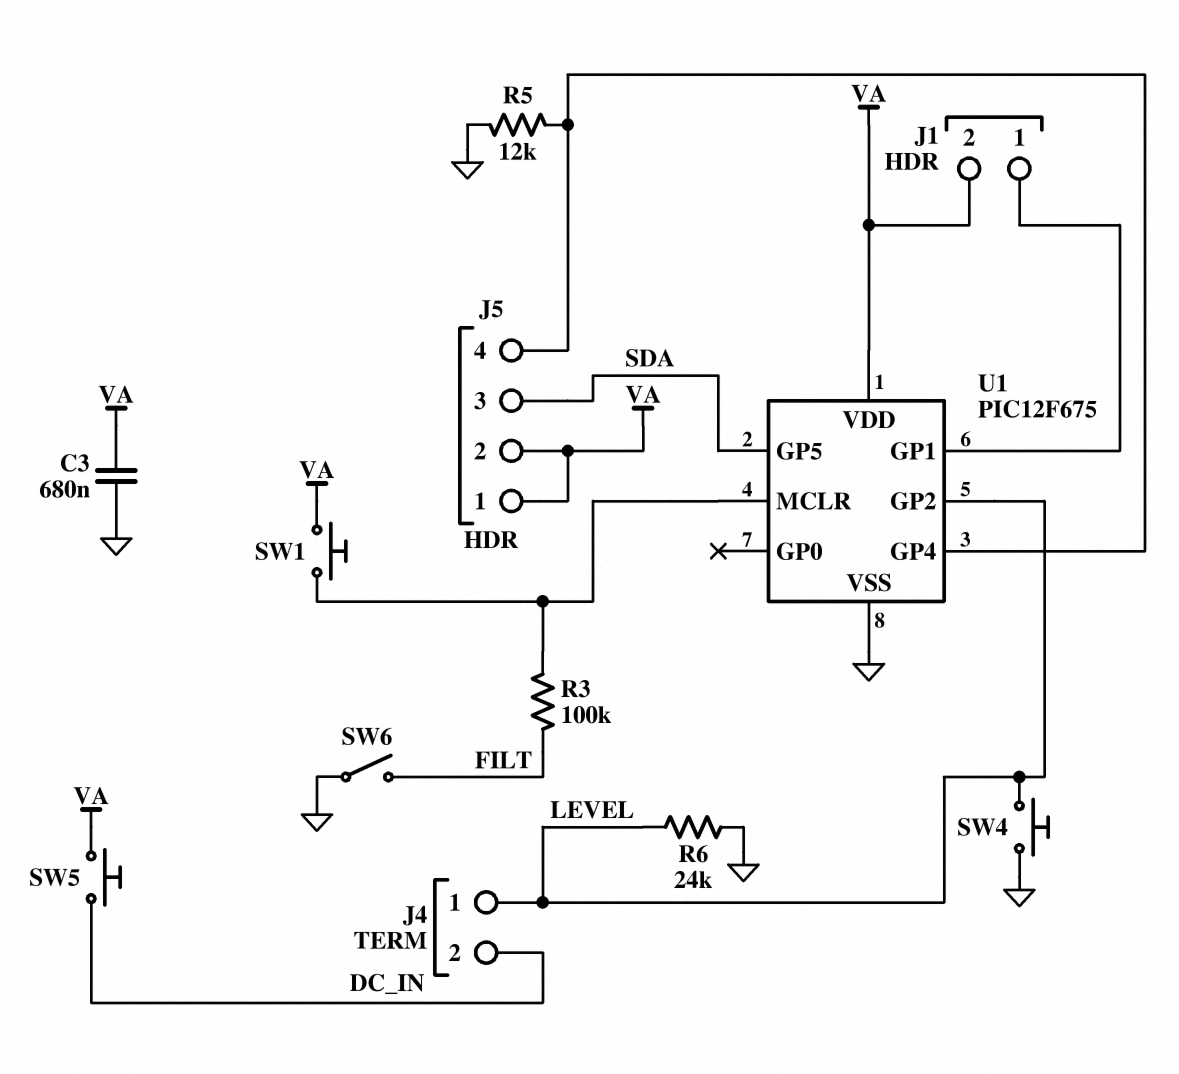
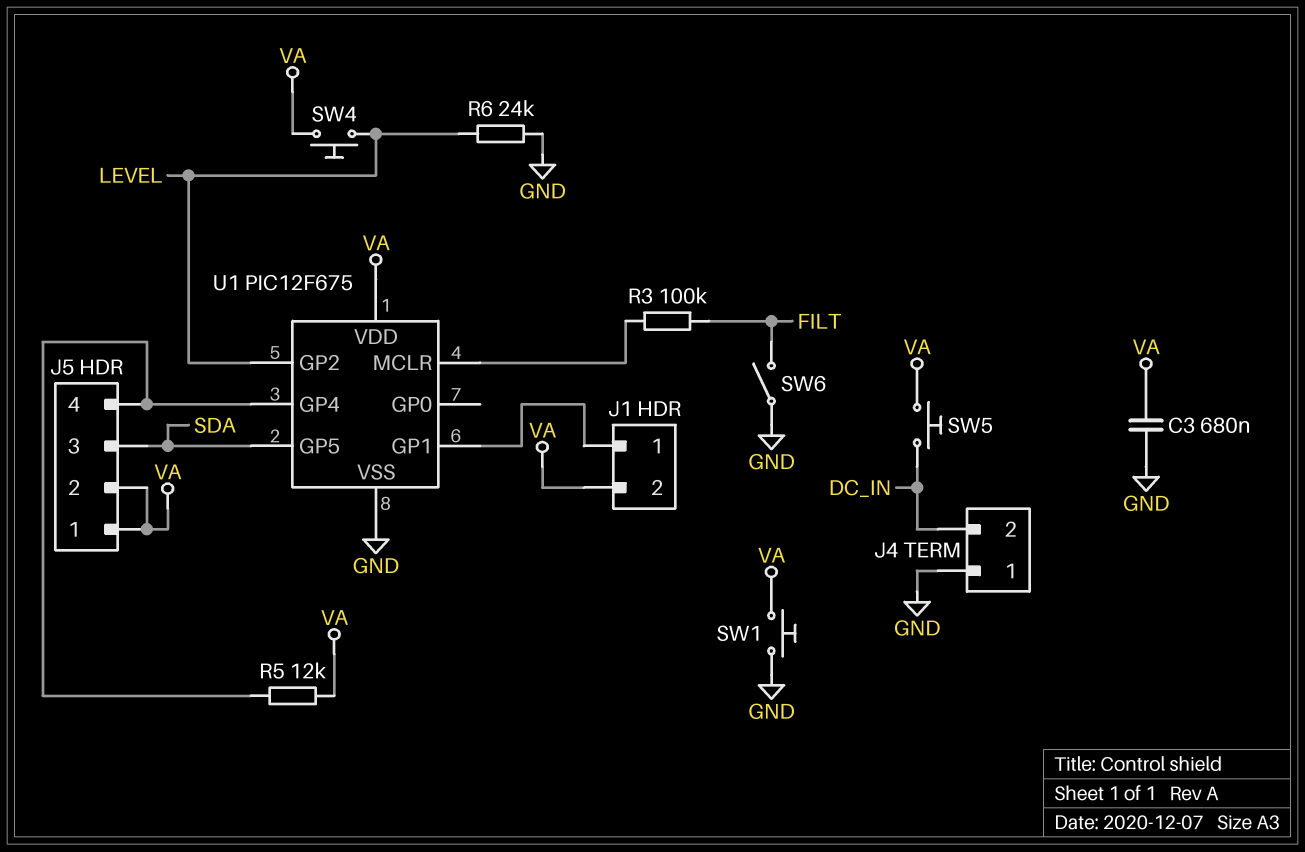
J4 pin 1: LEVEL -> GND
R5: 12k (GND, J5/4) -> 12k (J5/4, VA)
SW1: button (U1/MCLR, VA) -> button (GND, VA)
SW4: button (GND, LEVEL) -> button (LEVEL, VA)

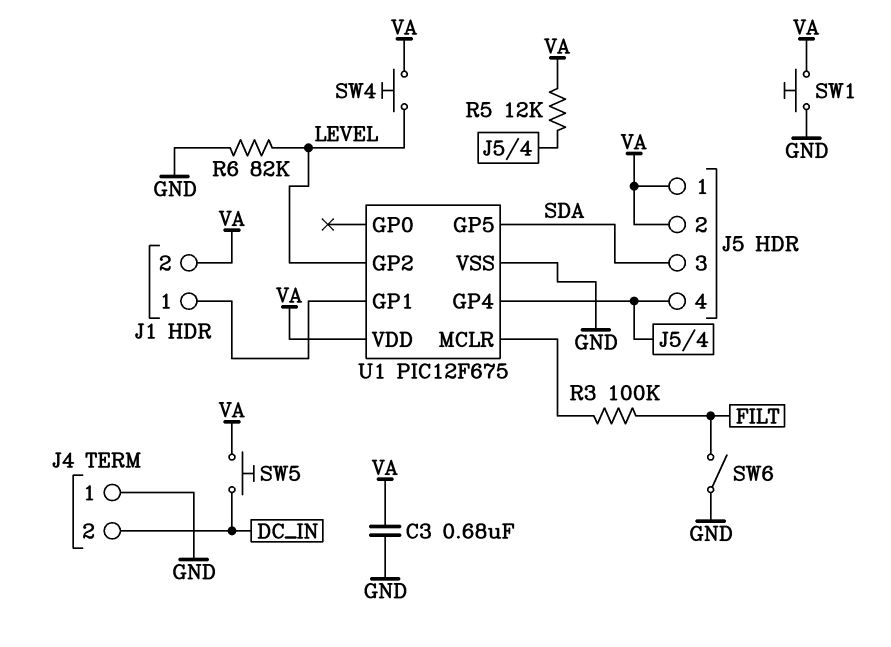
R6: 24k (GND, LEVEL) -> 82k (GND, LEVEL)

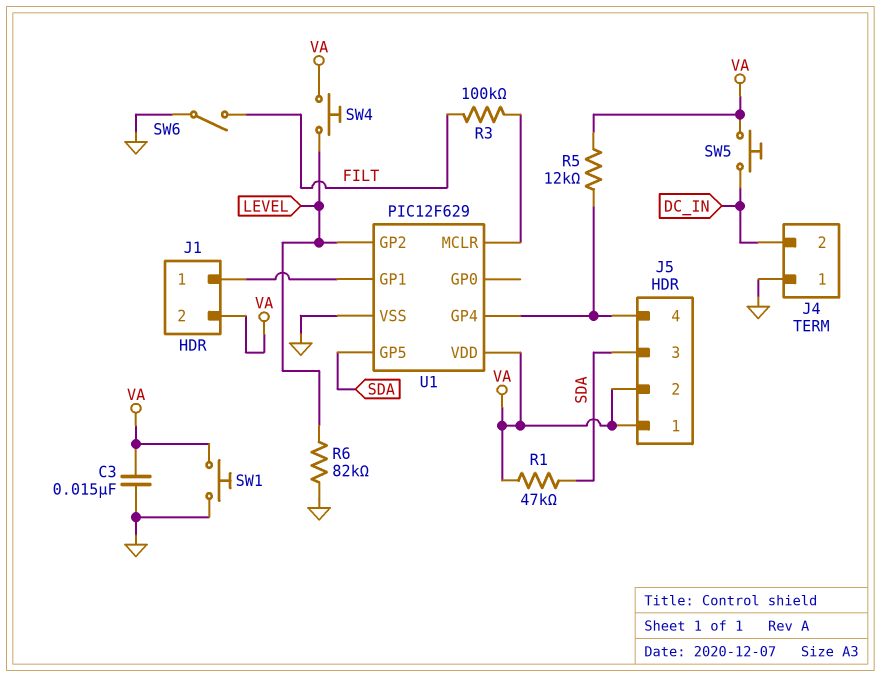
C3: 680nF (GND, VA) -> 15nF (GND, VA)
R1: none -> 47k (SDA, VA)
U1: PIC12F675 -> PIC12F629

